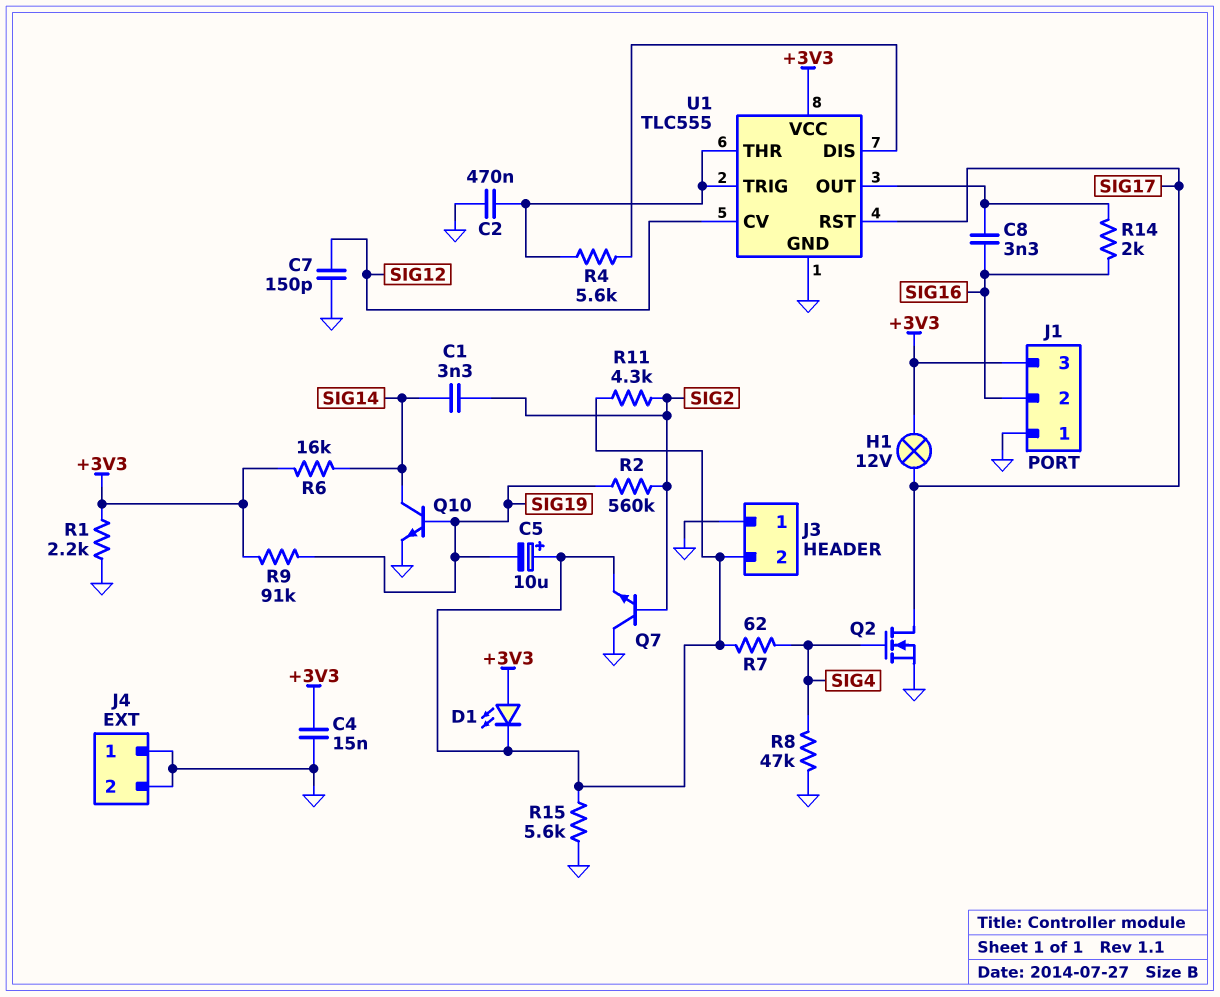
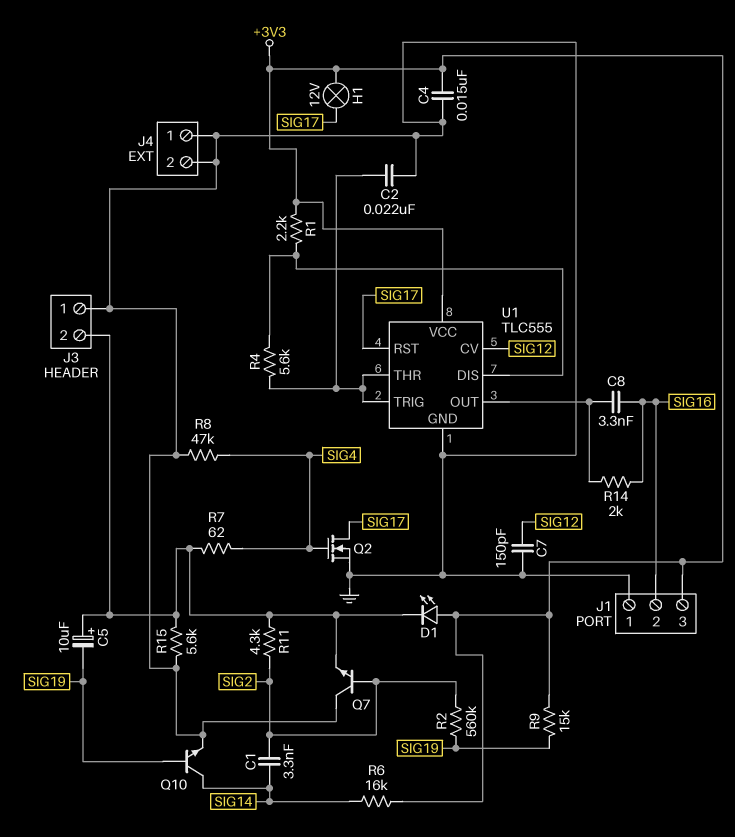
C2: 470nF (GND, U1/THR) -> 22nF (GND, U1/THR)
R1: 2.2k (+3V3, GND) -> 2.2k (+3V3, U1/DIS)
R9: 91k (+3V3, SIG19) -> 15k (+3V3, SIG19)

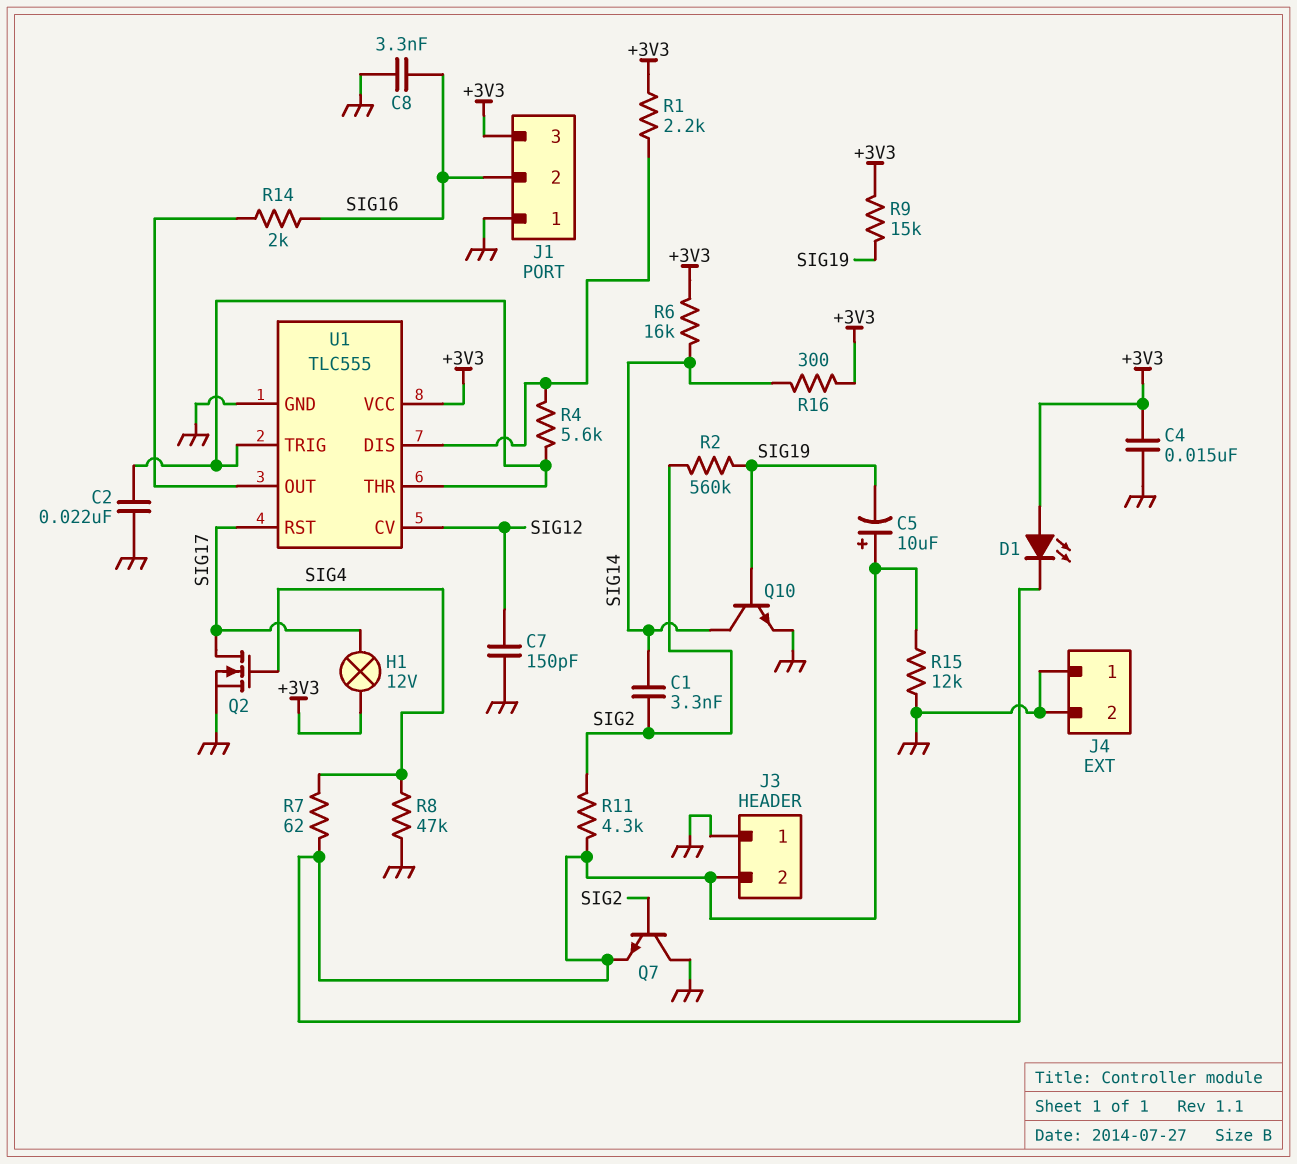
C8: 3.3nF (SIG16, U1/OUT) -> 3.3nF (GND, SIG16)
R15: 5.6k (GND, J3/2) -> 12k (GND, J3/2)
R16: none -> 300 (+3V3, SIG14)

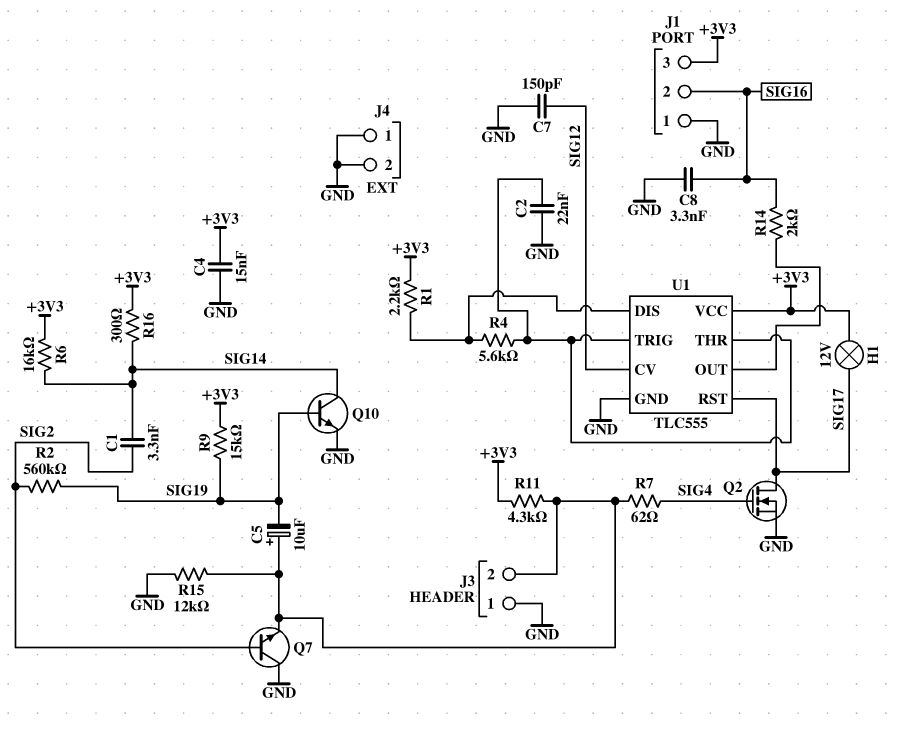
D1: LED (A +3V3, K J3/2) -> none
R8: 47k (GND, SIG4) -> none
R11: 4.3k (J3/2, SIG2) -> 4.3k (+3V3, J3/2)

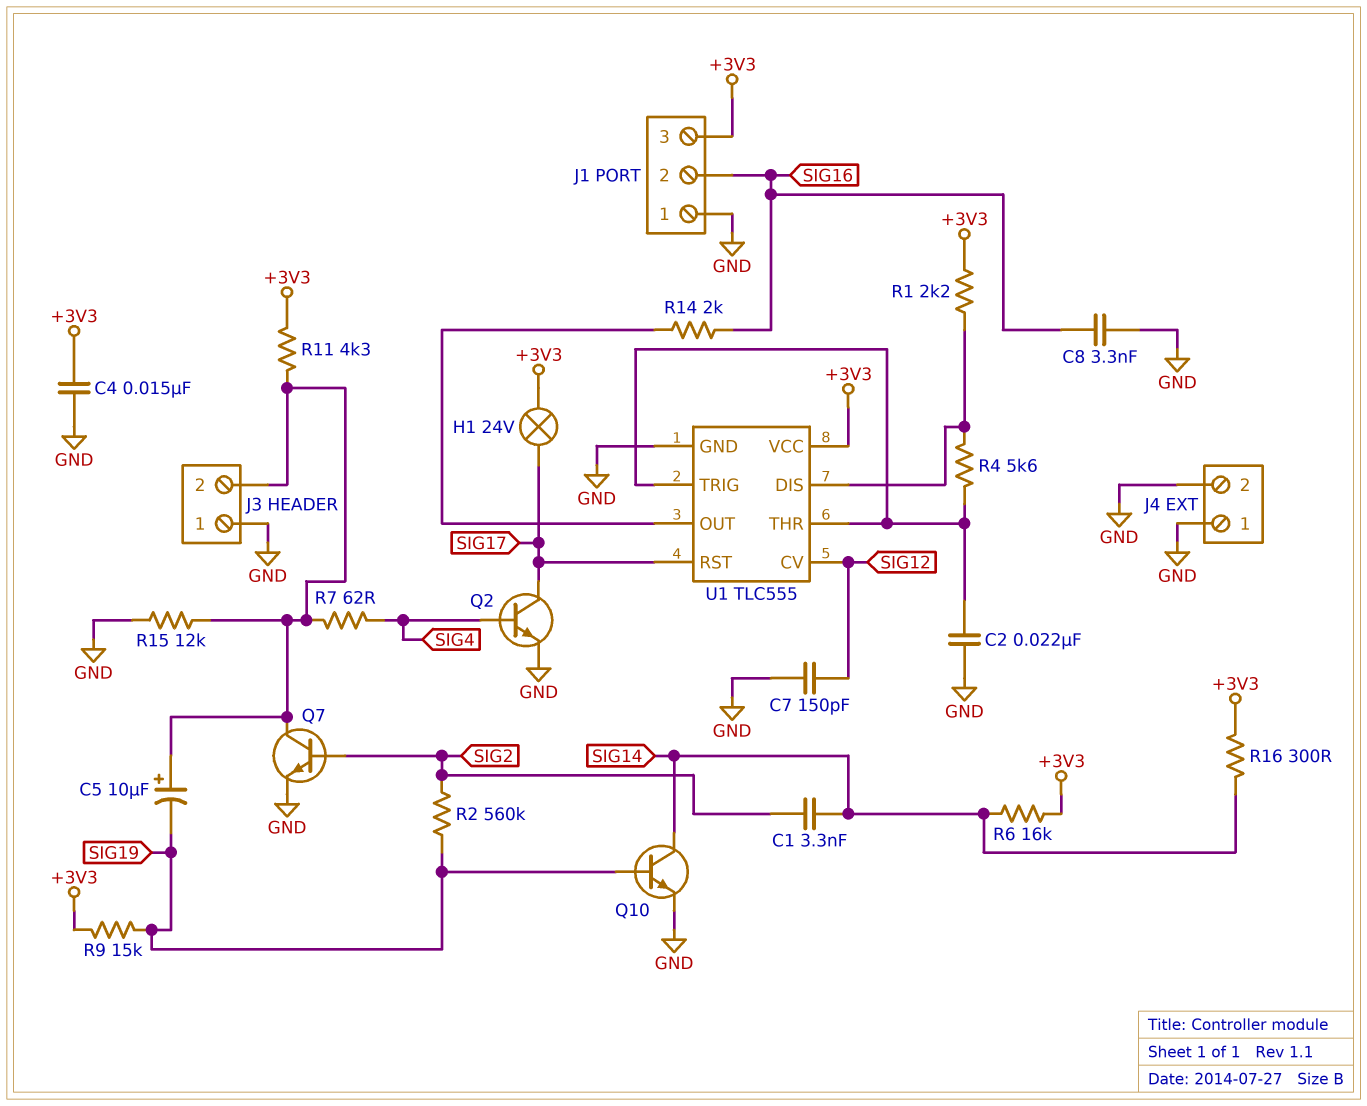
H1: lamp 12V (+3V3, SIG17) -> lamp 24V (+3V3, SIG17)
Q2: NMOS (G SIG4, D SIG17, S GND) -> NPN (B SIG4, C SIG17, E GND)
Q7: NPN (B SIG2, C GND, E J3/2) -> NPN (B SIG2, C J3/2, E GND)

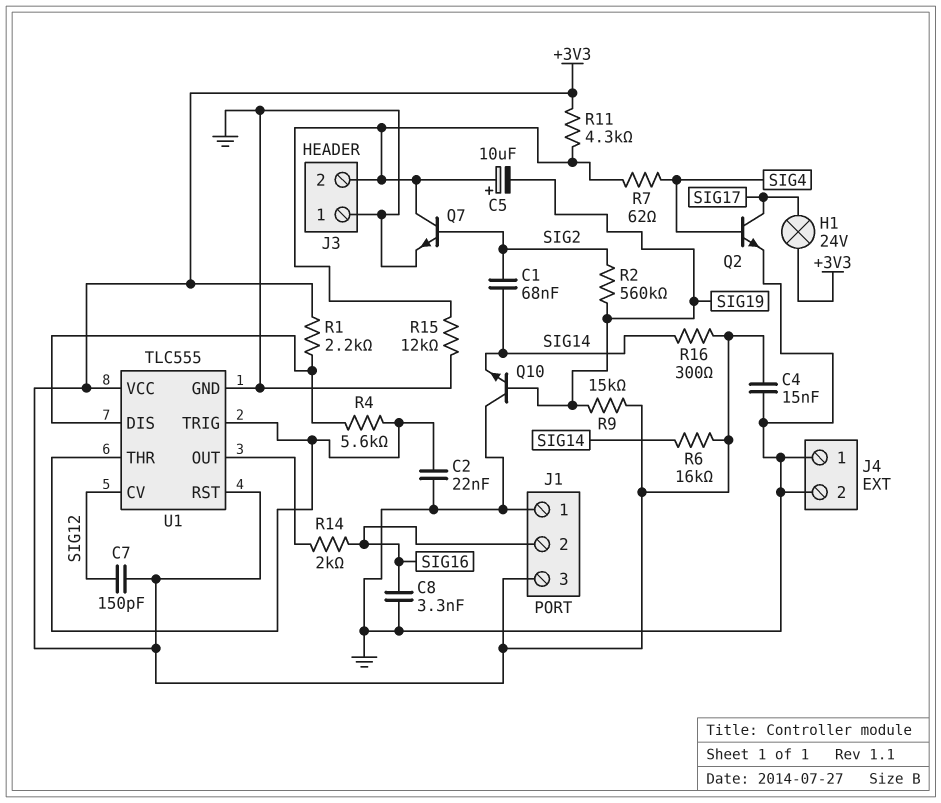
C1: 3.3nF (SIG2, SIG14) -> 68nF (SIG2, SIG14)
C7: 150pF (GND, SIG12) -> 150pF (+3V3, SIG12)
Q10: NPN (B SIG19, C SIG14, E GND) -> NPN (B SIG19, C GND, E SIG14)
U1 pin RST: SIG17 -> +3V3

